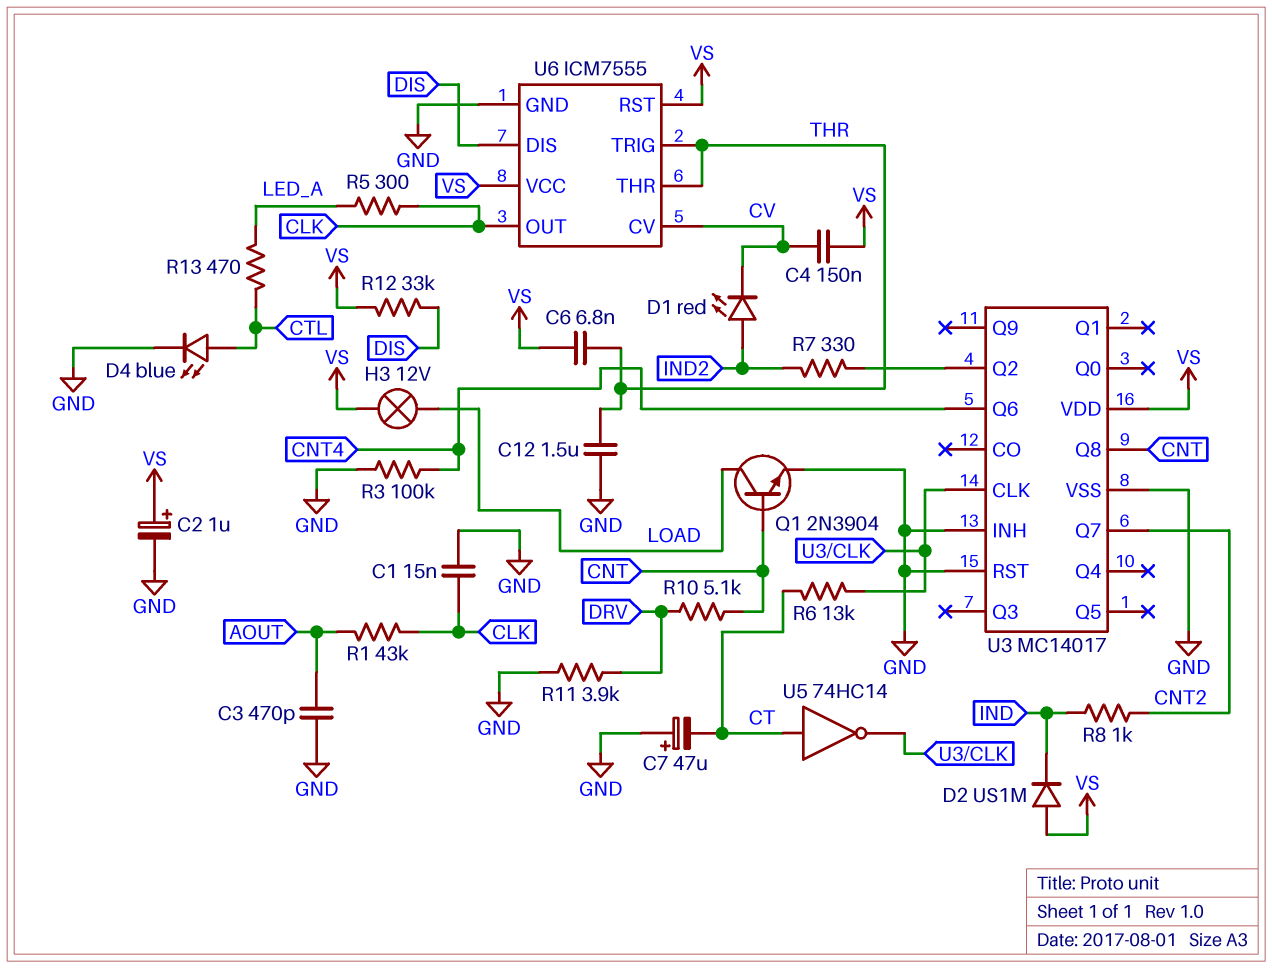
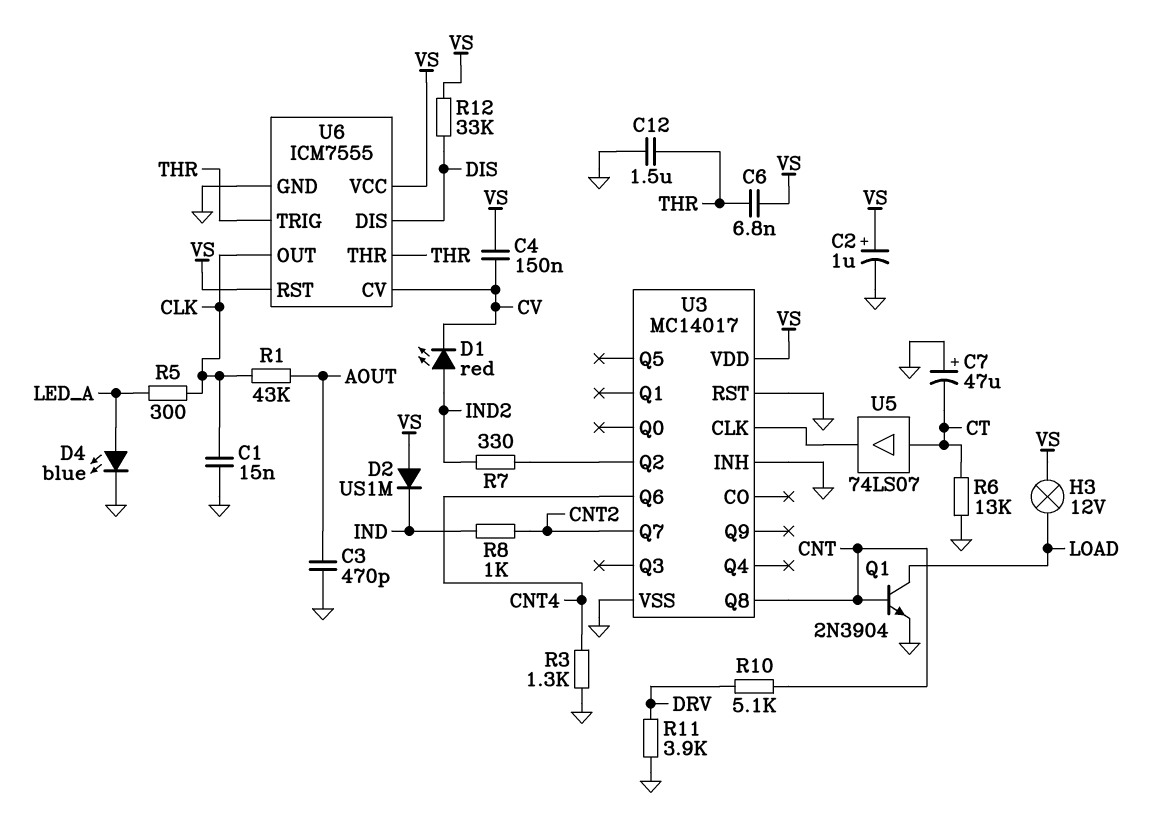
D4: LED blue (A CTL, K GND) -> LED blue (A LED_A, K GND)
R3: 100k (CNT4, GND) -> 1.3k (CNT4, GND)
R6: 13k (CT, U3/CLK) -> 13k (CT, GND)
R13: 470 (CTL, LED_A) -> none
U5: NOT 74HC14 (in CT, out U3/CLK) -> buffer 74LS07 (in CT, out U3/CLK)

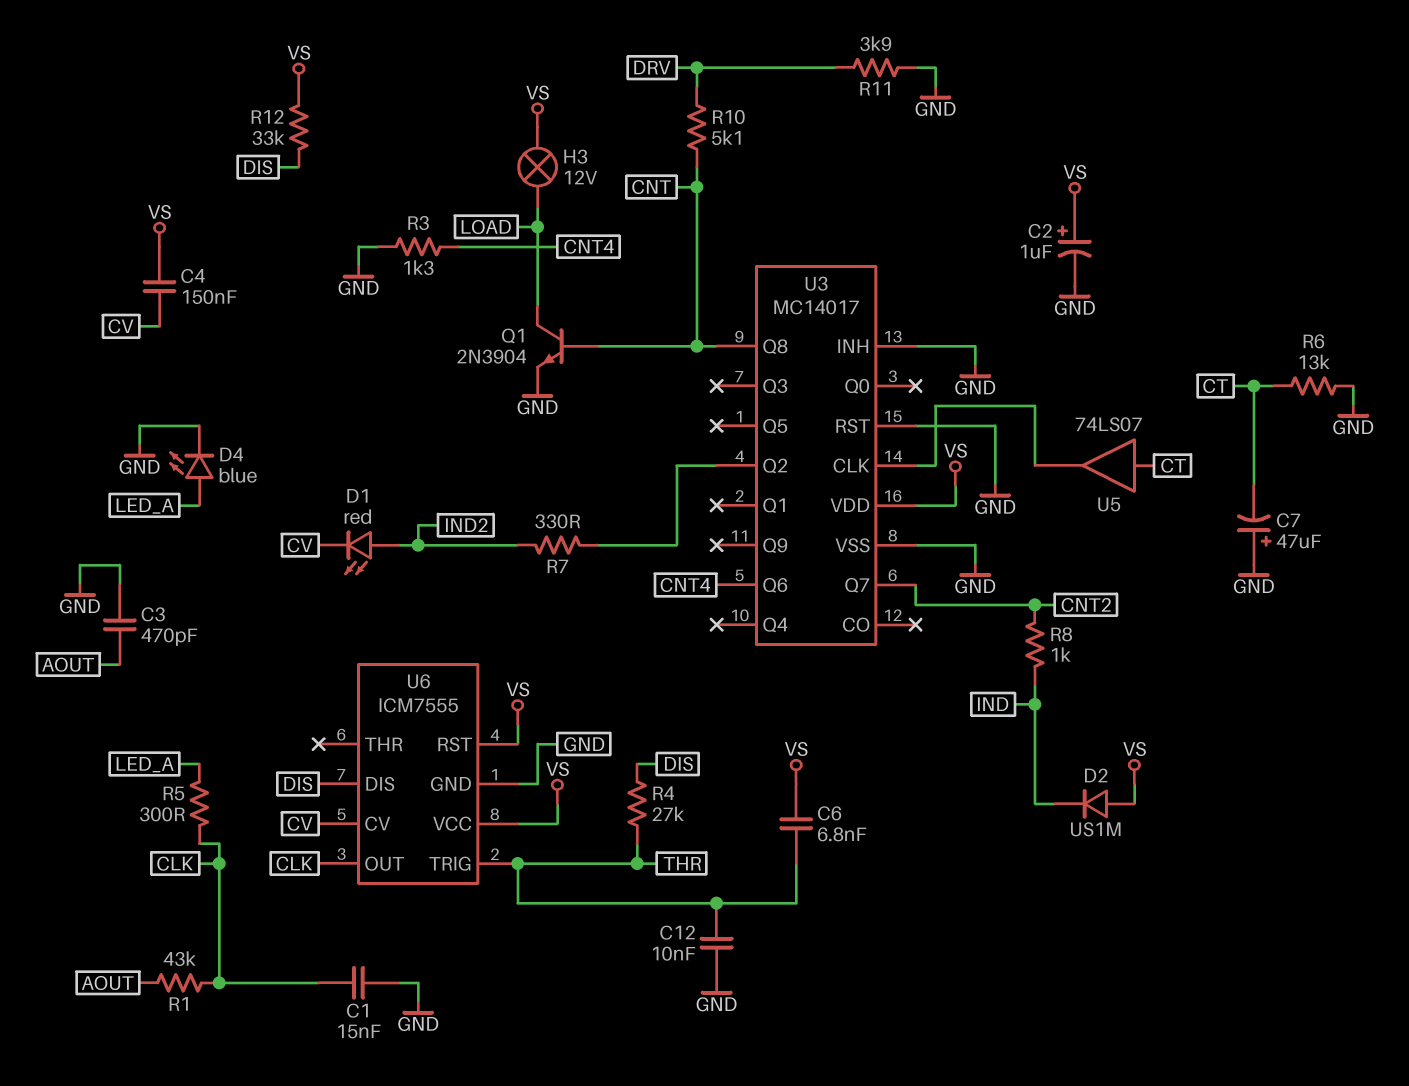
C12: 1.5uF (GND, THR) -> 10nF (GND, THR)
R4: none -> 27k (DIS, THR)
U6 pin THR: THR -> none

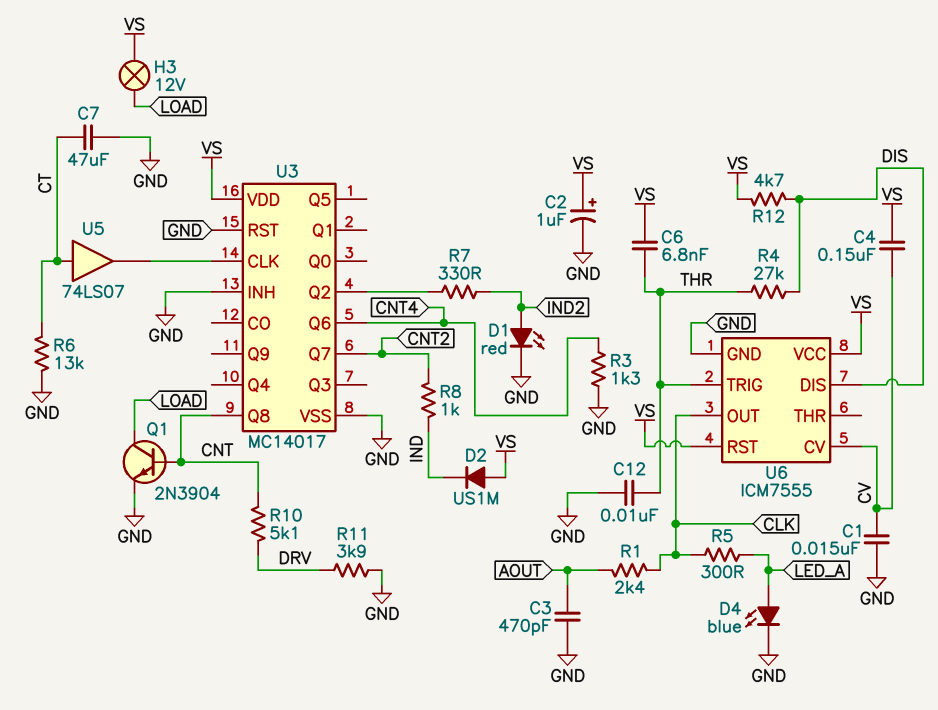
C1: 15nF (CLK, GND) -> 15nF (CV, GND)
C7: 47uF (plus GND, minus CT) -> 47uF (CT, GND)
D1: LED red (A IND2, K CV) -> LED red (A IND2, K GND)
R1: 43k (AOUT, CLK) -> 2.4k (AOUT, CLK)
R12: 33k (DIS, VS) -> 4.7k (DIS, VS)

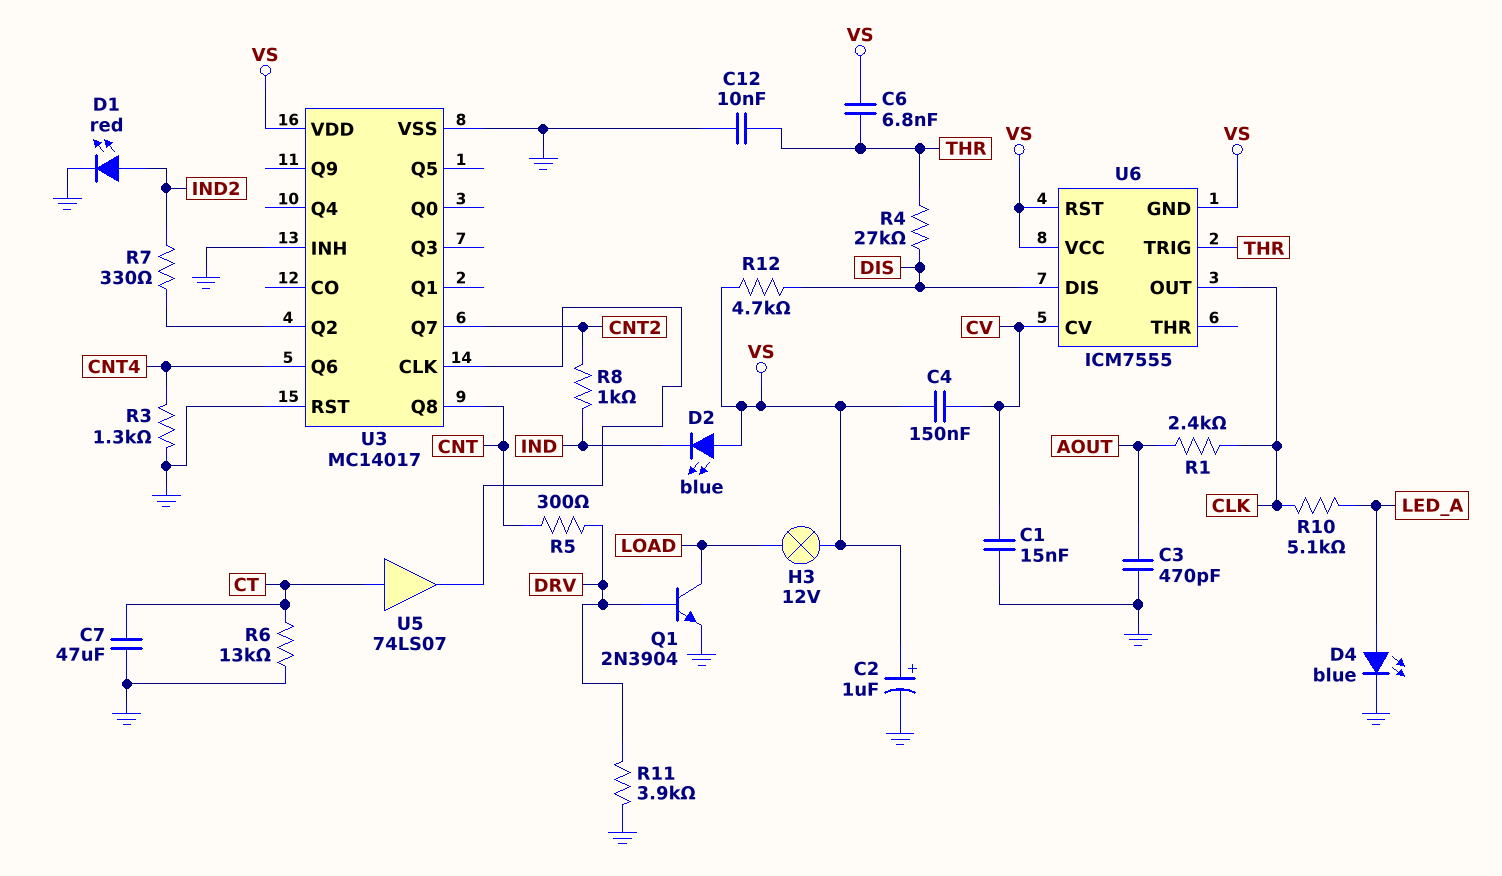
D2: diode US1M (A VS, K IND) -> LED blue (A VS, K IND)
Q1: NPN 2N3904 (B CNT, C LOAD, E GND) -> NPN 2N3904 (B DRV, C LOAD, E GND)
R5: 300 (CLK, LED_A) -> 300 (CNT, DRV)
R10: 5.1k (CNT, DRV) -> 5.1k (CLK, LED_A)
U6 pin GND: GND -> VS

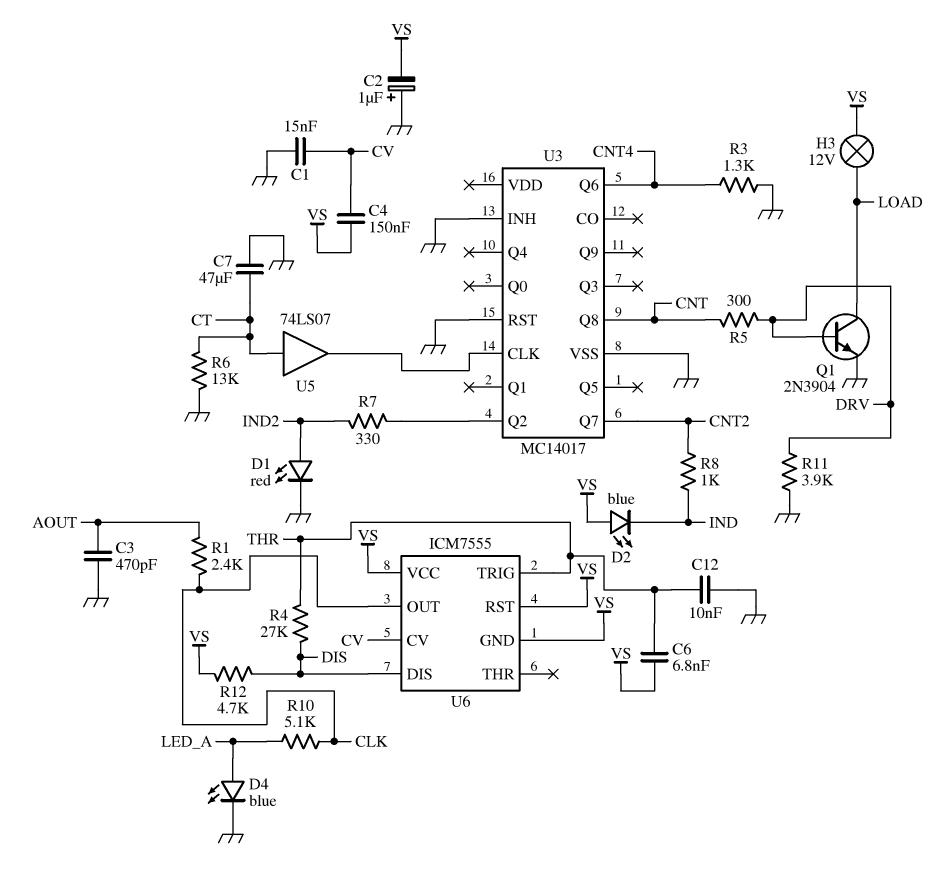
C2: 1uF (plus VS, minus GND) -> 1uF (plus GND, minus VS)
U3 pin VDD: VS -> none

